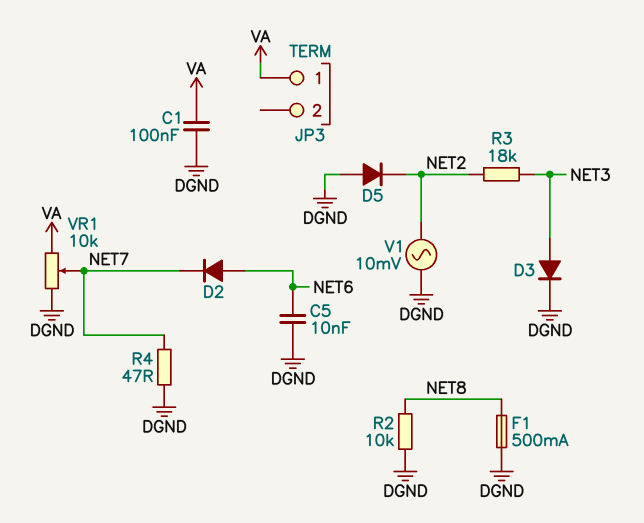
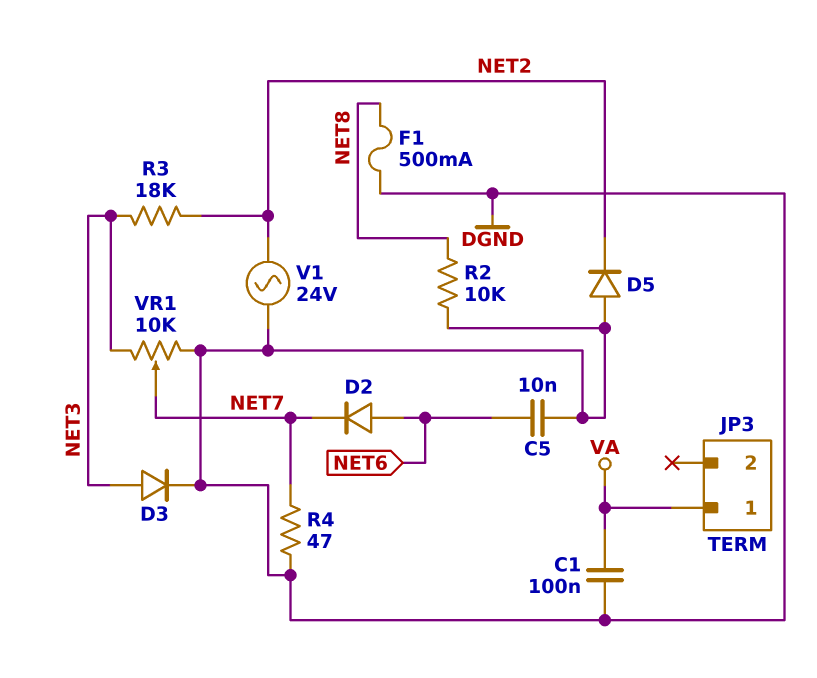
V1: AC 10mV (DGND, NET2) -> AC 24V (DGND, NET2)
VR1: 10k (DGND, VA, wiper NET7) -> 10k (DGND, NET3, wiper NET7)

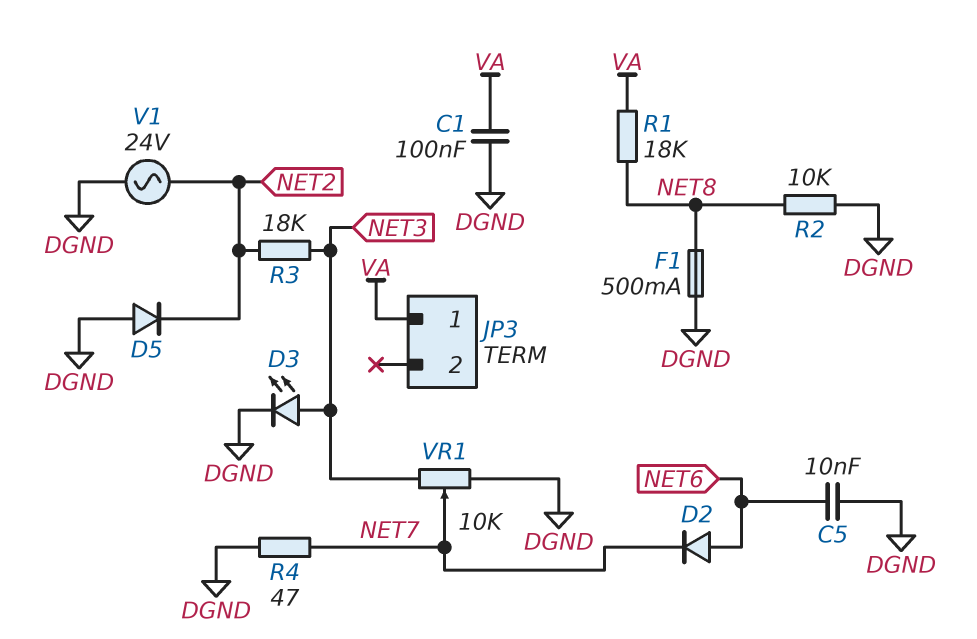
D3: diode (A NET3, K DGND) -> LED (A NET3, K DGND)
R1: none -> 18k (NET8, VA)

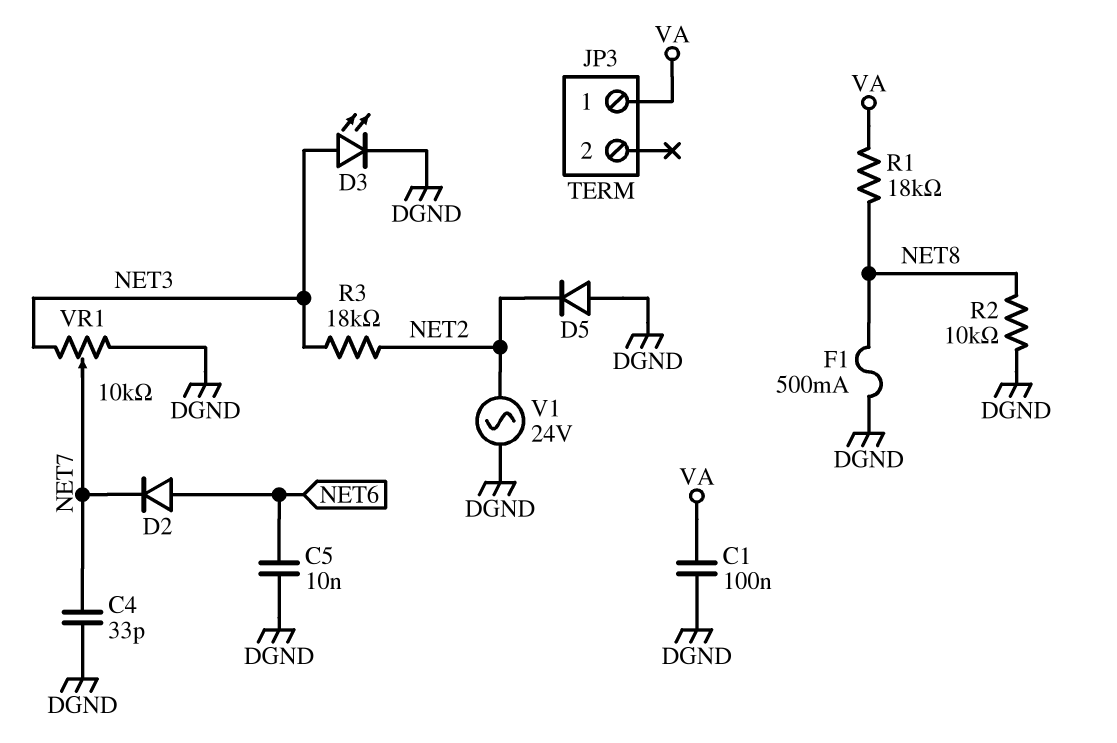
C4: none -> 33pF (DGND, NET7)
R4: 47 (DGND, NET7) -> none

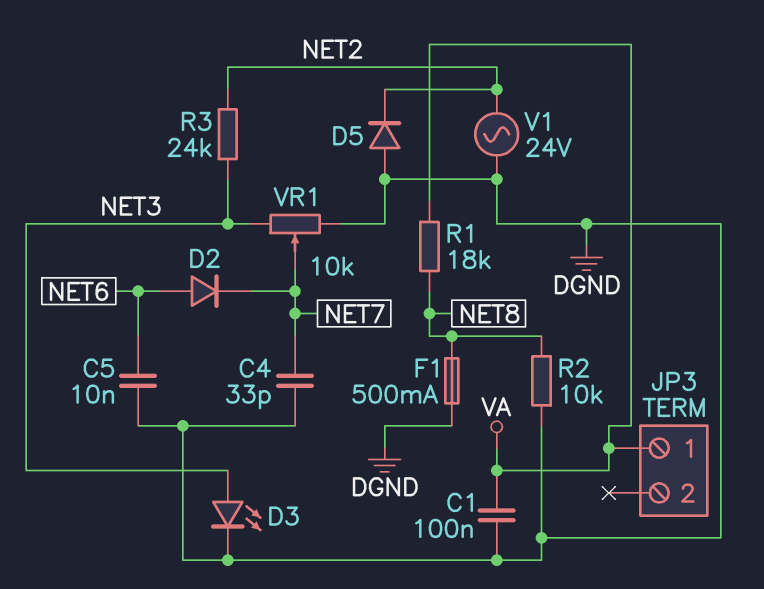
R3: 18k (NET2, NET3) -> 24k (NET2, NET3)

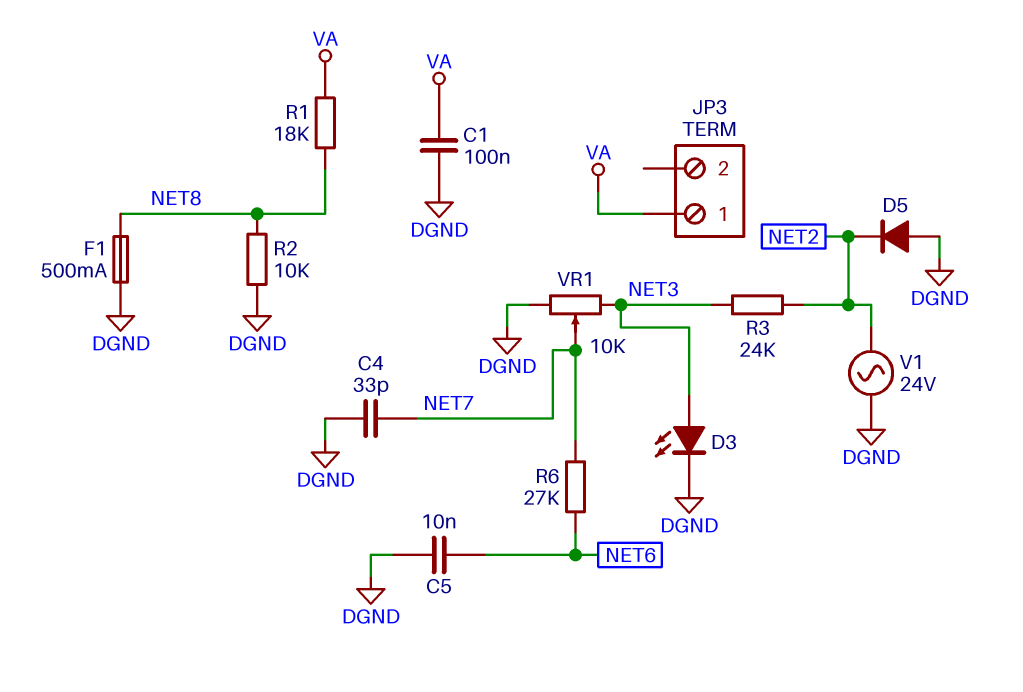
D2: diode (A NET6, K NET7) -> none
R6: none -> 27k (NET6, NET7)

